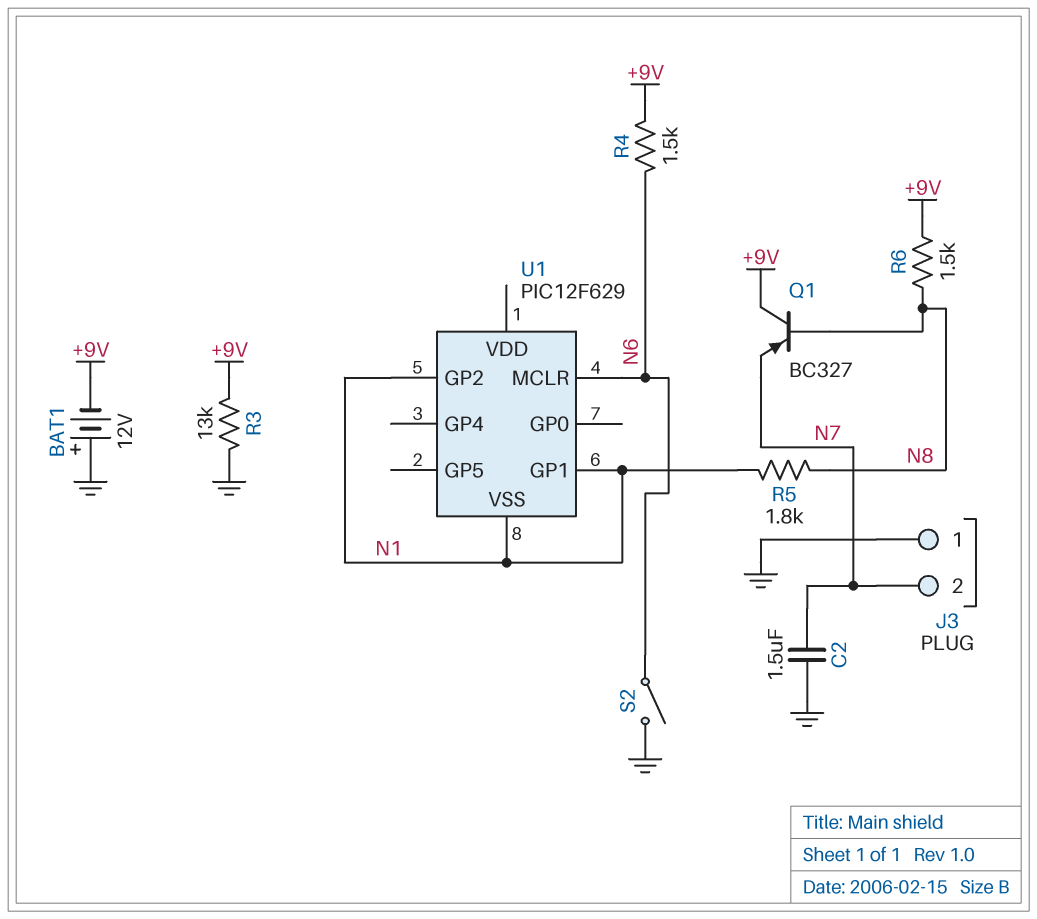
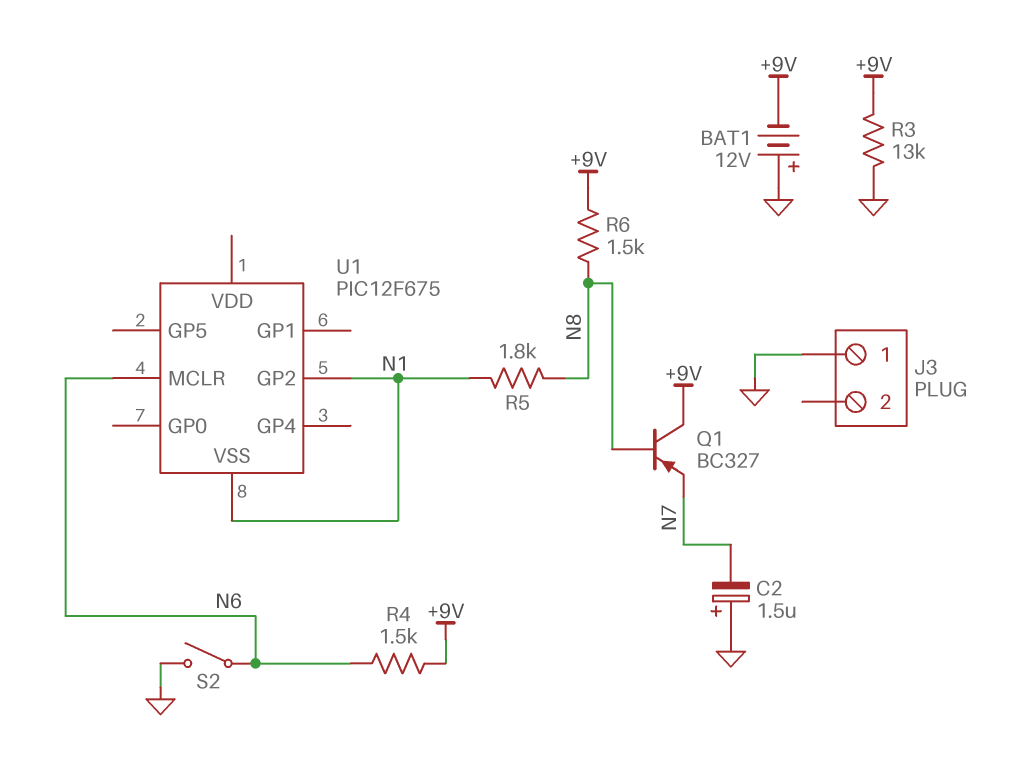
C2: 1.5uF (GND, N7) -> 1.5uF (plus GND, minus N7)
J3 pin 2: N7 -> none
U1: PIC12F629 -> PIC12F675
U1 pin GP1: N1 -> none

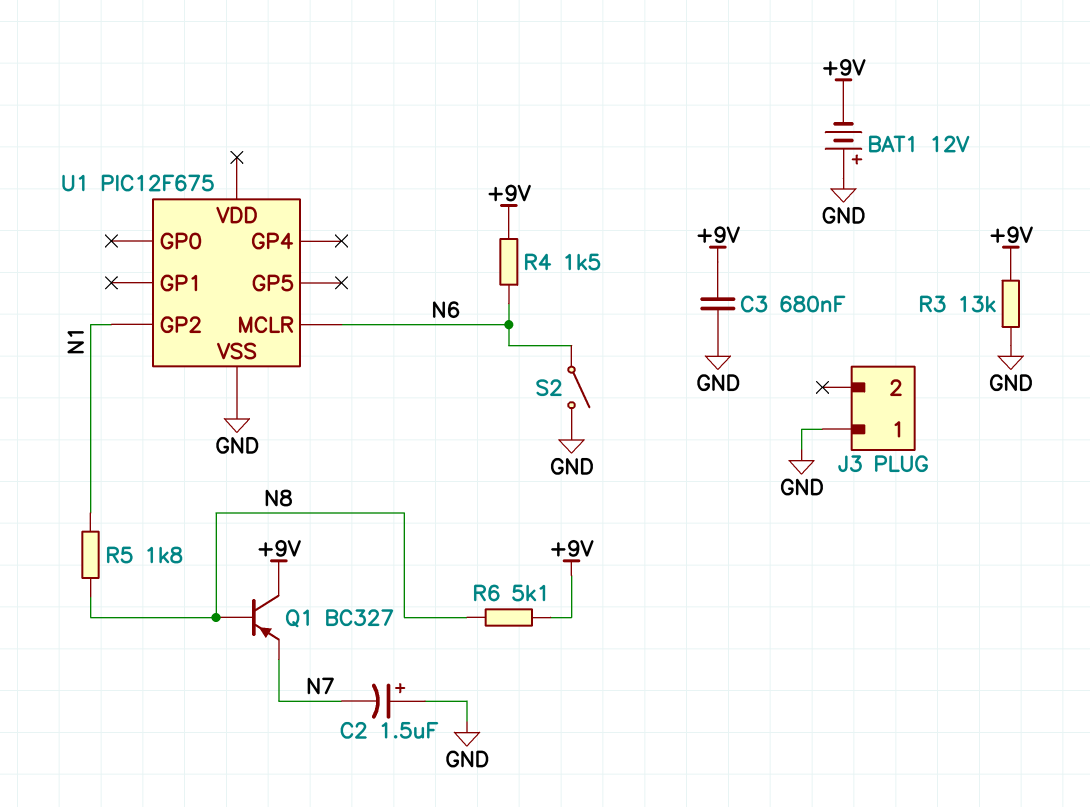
C3: none -> 680nF (+9V, GND)
R6: 1.5k (+9V, N8) -> 5.1k (+9V, N8)
U1 pin VSS: N1 -> GND

